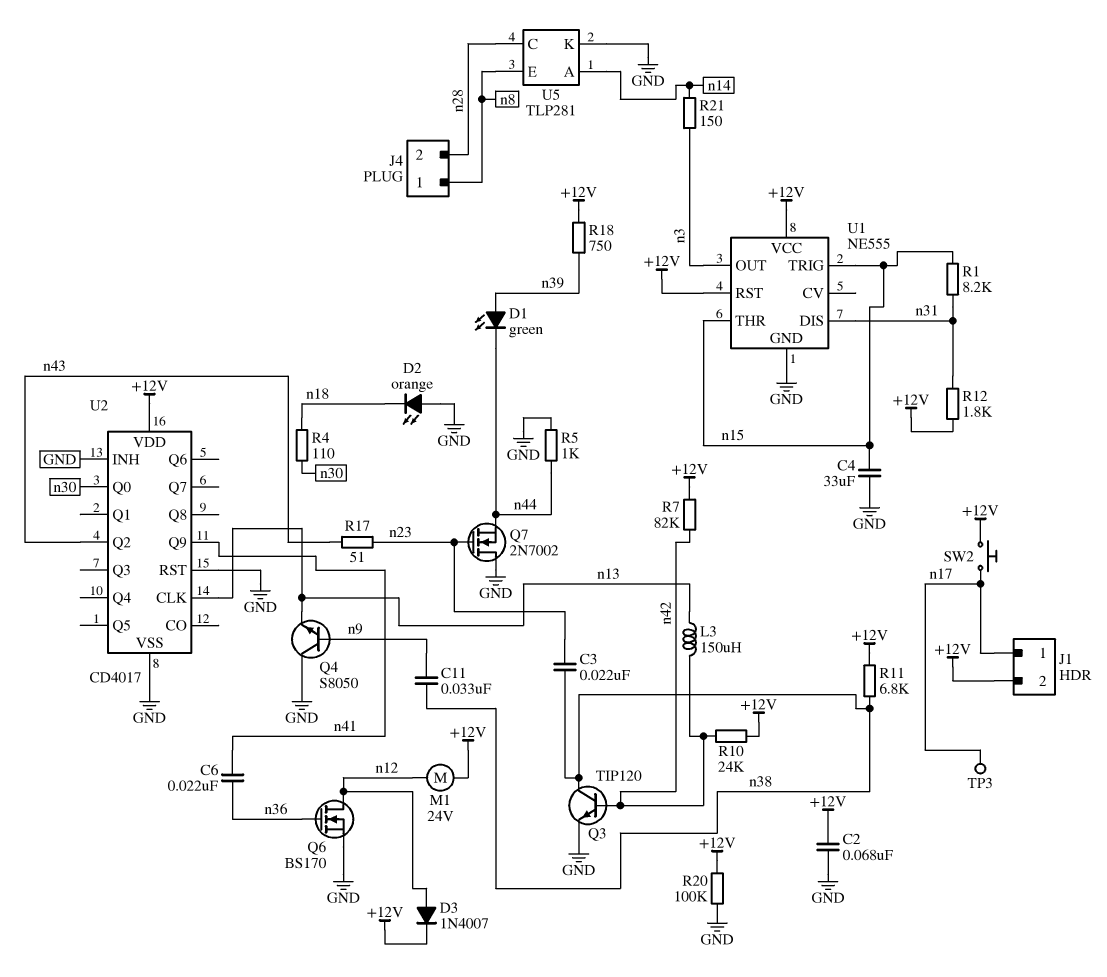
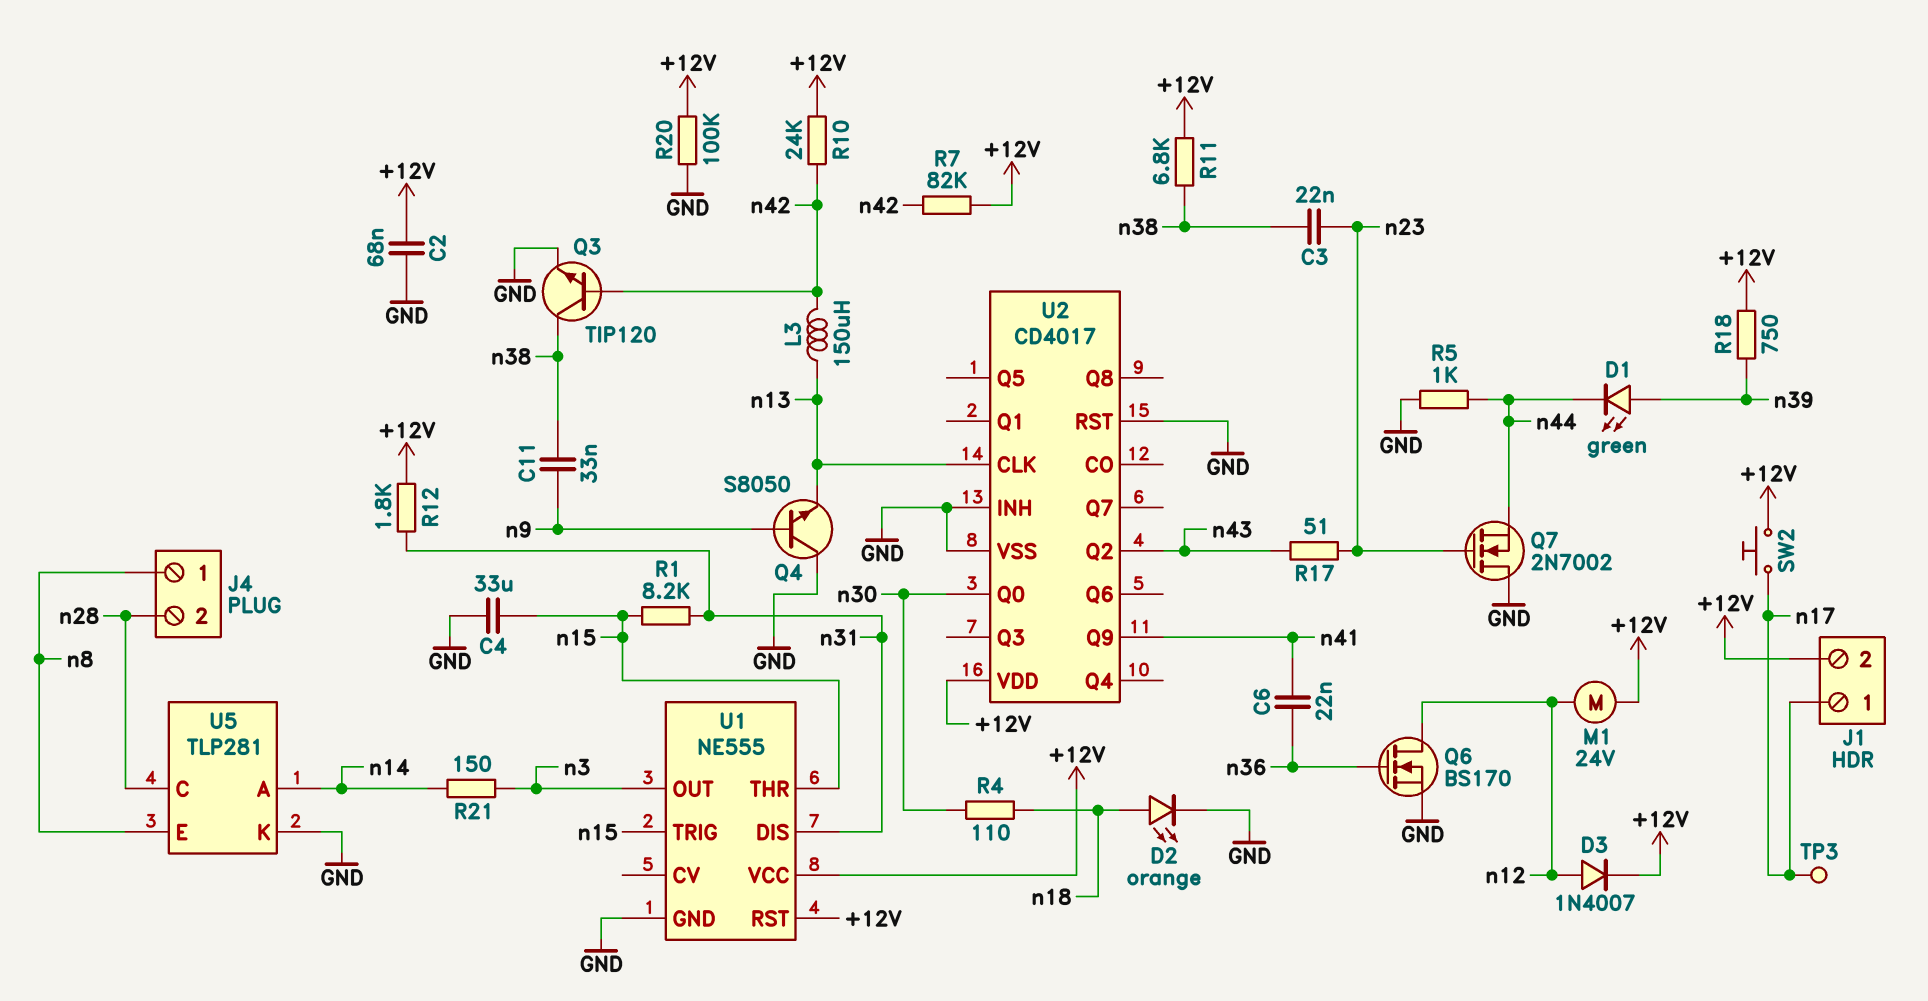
D2: LED orange (A GND, K n18) -> LED orange (A n18, K GND)

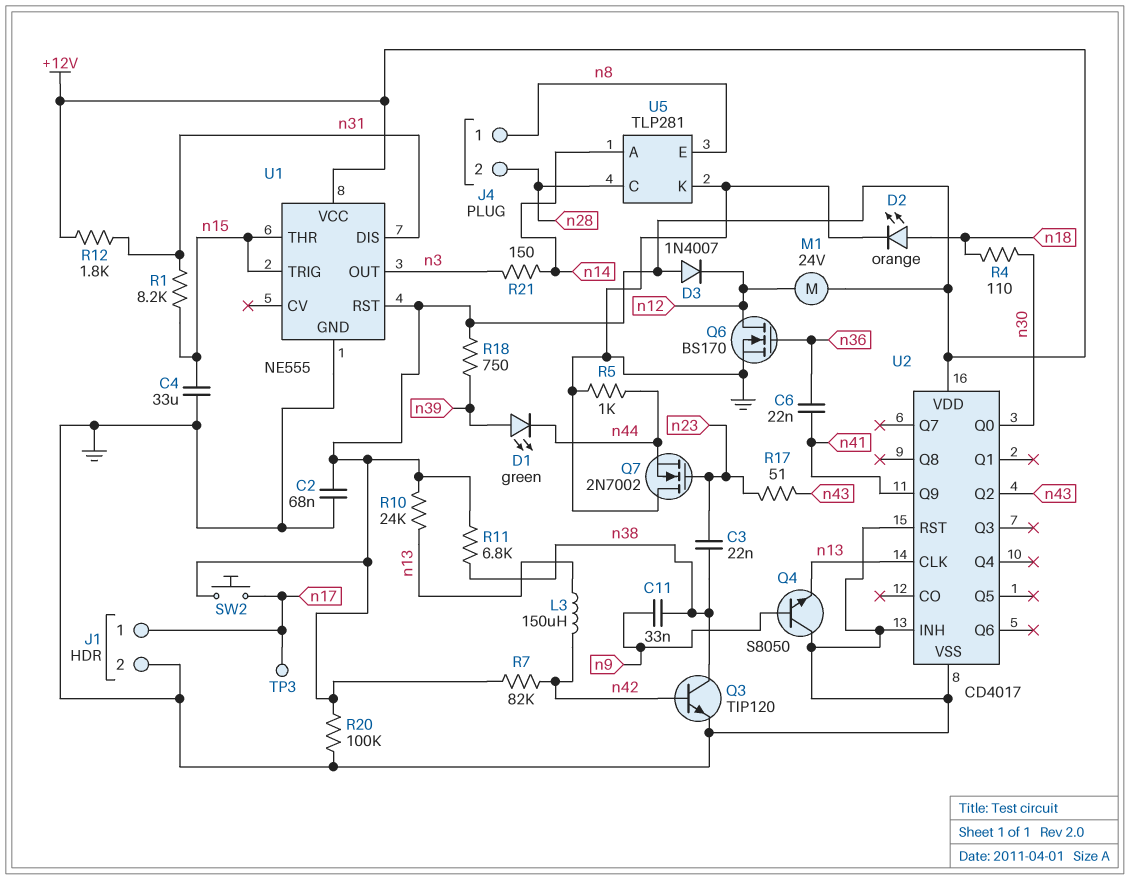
D3: diode 1N4007 (A n12, K +12V) -> diode 1N4007 (A +12V, K n12)
J1 pin 2: +12V -> GND
R10: 24k (+12V, n42) -> 24k (+12V, n13)

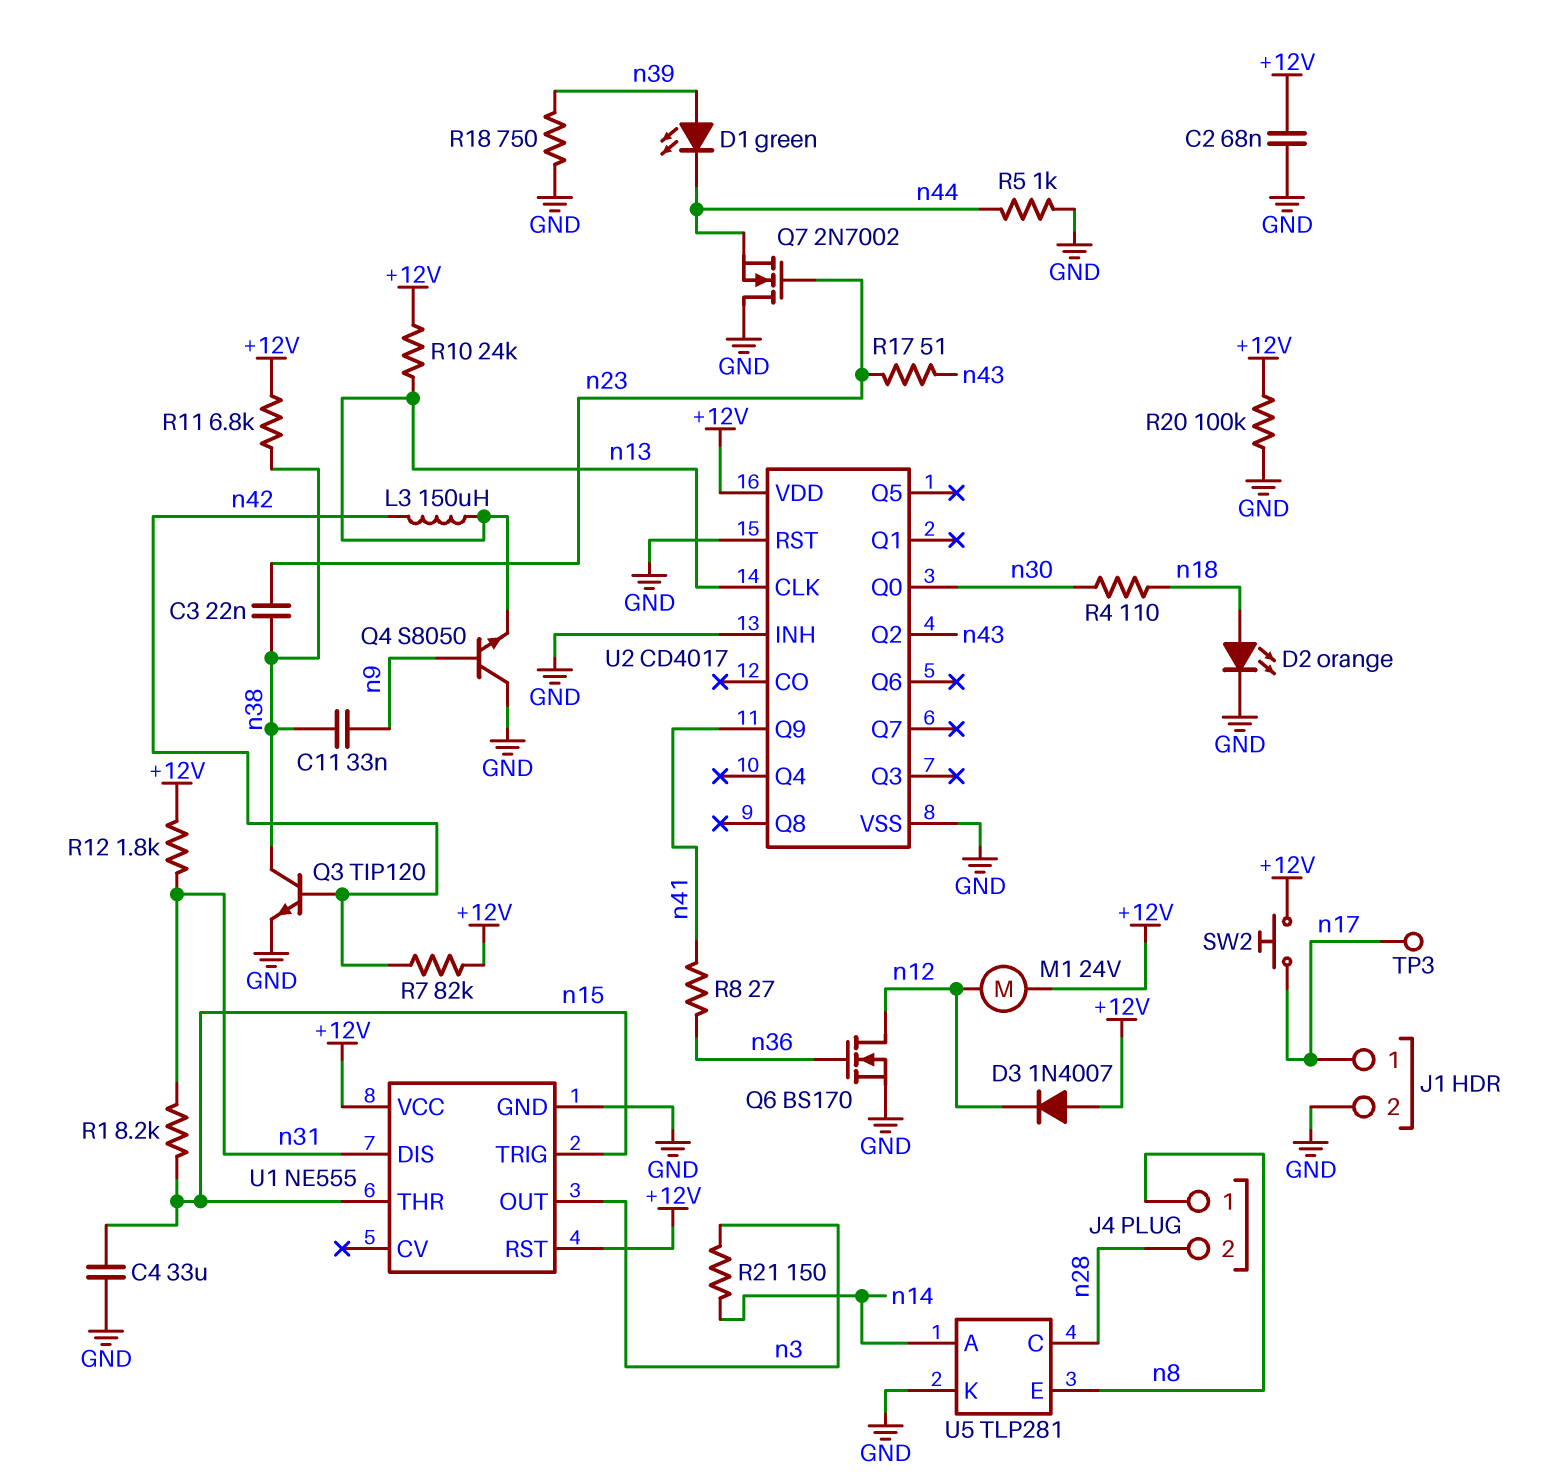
C6: 22nF (n36, n41) -> none
R8: none -> 27 (n36, n41)
R18: 750 (+12V, n39) -> 750 (GND, n39)

